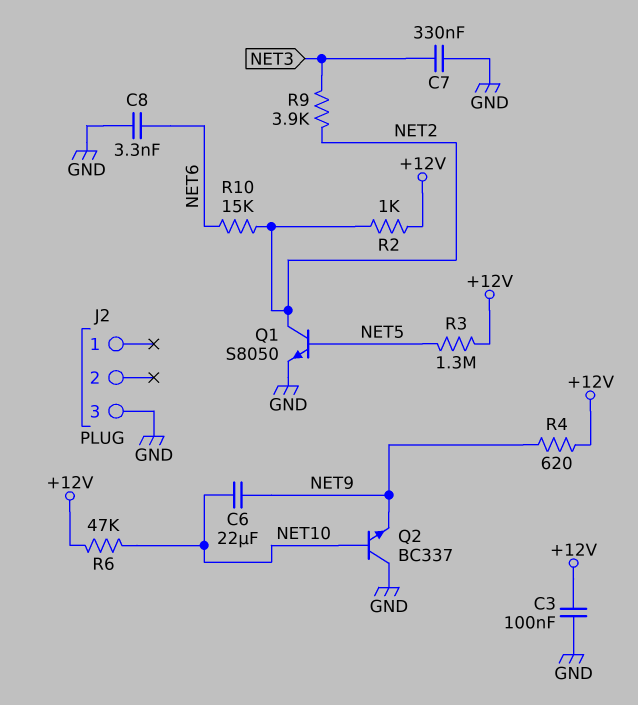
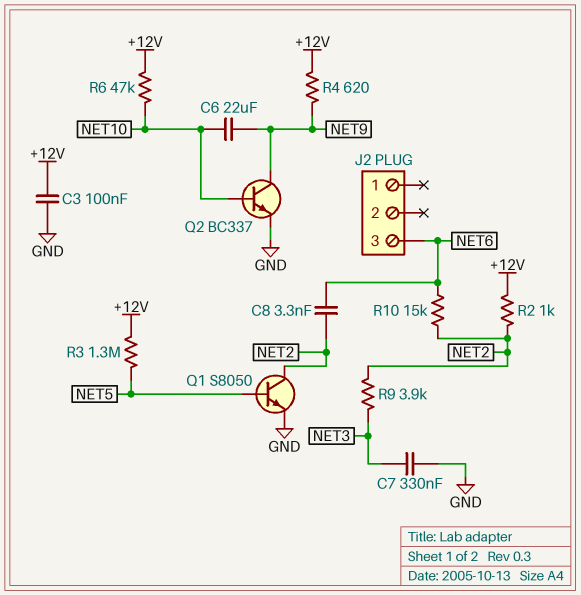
C8: 3.3nF (GND, NET6) -> 3.3nF (NET2, NET6)
J2 pin 3: GND -> NET6
Q2: NPN BC337 (B NET10, C GND, E NET9) -> NPN BC337 (B NET10, C NET9, E GND)

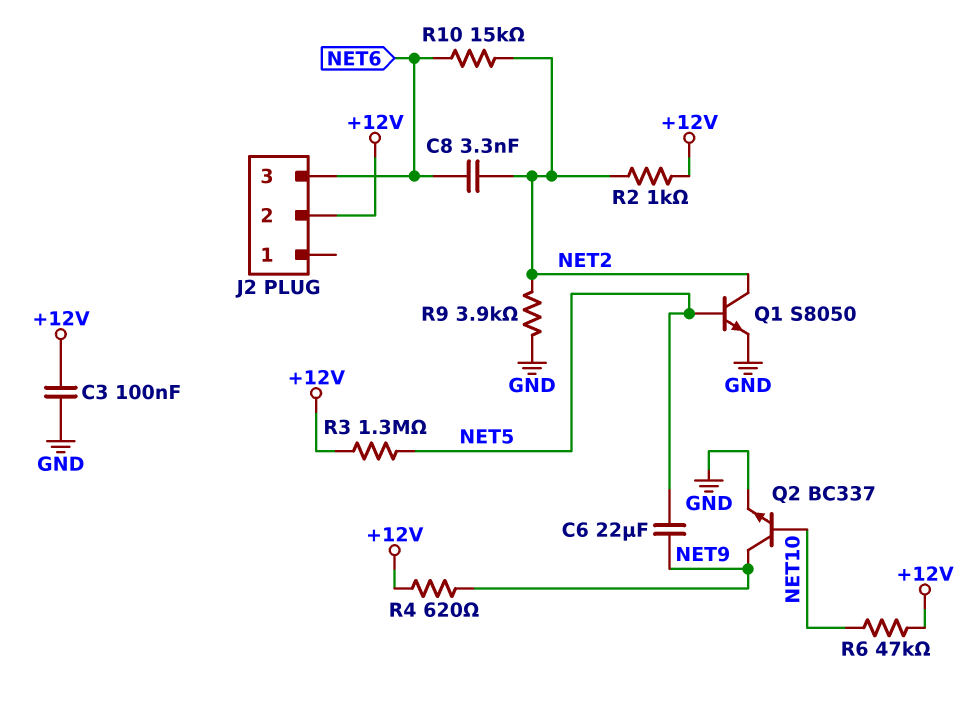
C6: 22uF (NET9, NET10) -> 22uF (NET5, NET9)
C7: 330nF (GND, NET3) -> none
J2 pin 2: none -> +12V
R9: 3.9k (NET2, NET3) -> 3.9k (GND, NET2)

